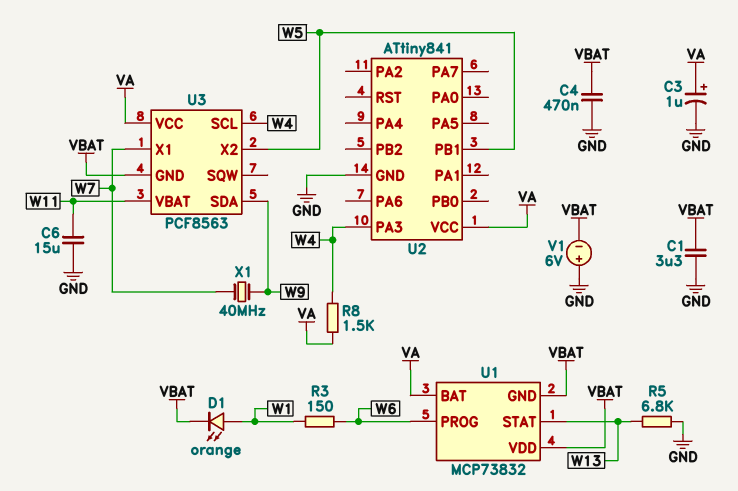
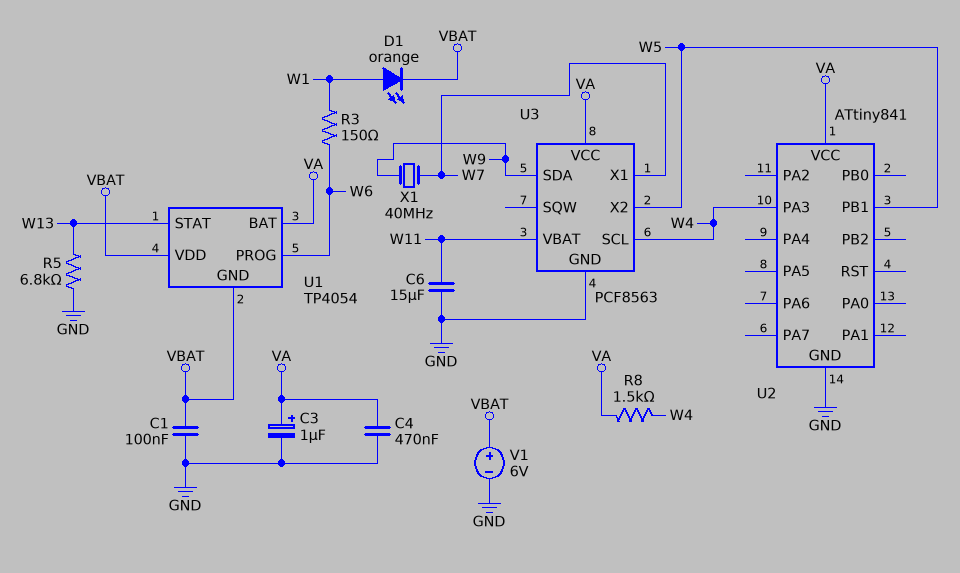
C1: 3.3uF (GND, VBAT) -> 100nF (GND, VBAT)
C4: 470nF (GND, VBAT) -> 470nF (GND, VA)
U1: MCP73832 -> TP4054
U3 pin GND: VBAT -> GND
V1: 6V (plus GND, minus VBAT) -> 6V (plus VBAT, minus GND)

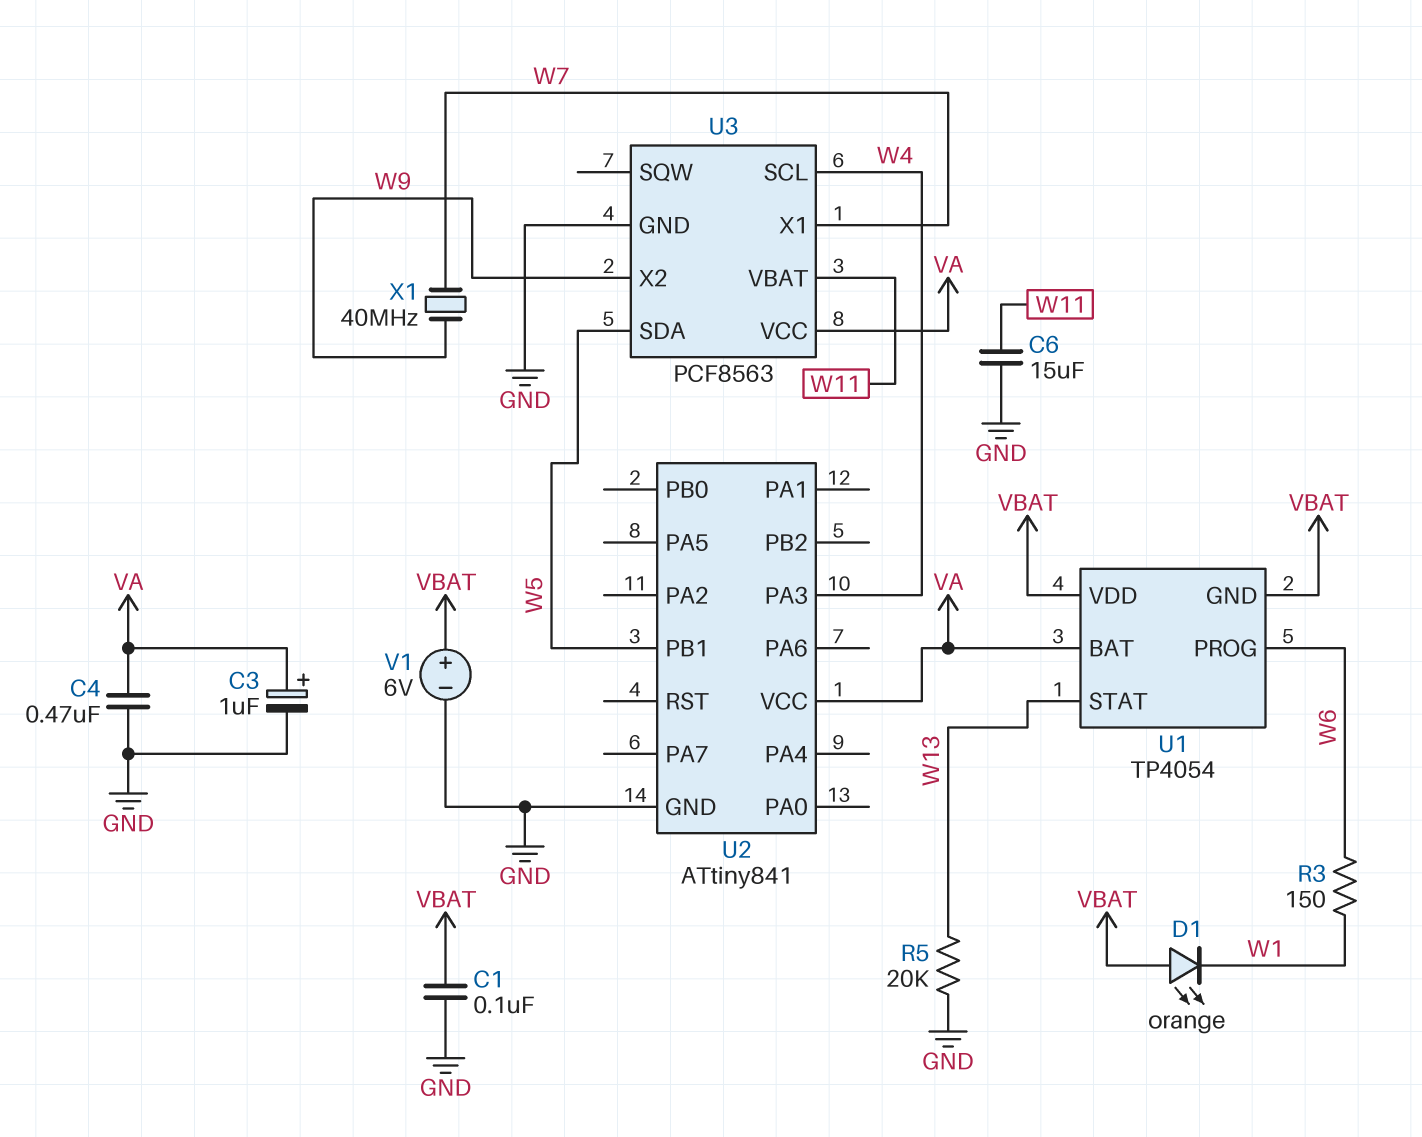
D1: LED orange (A W1, K VBAT) -> LED orange (A VBAT, K W1)
R5: 6.8k (GND, W13) -> 20k (GND, W13)
R8: 1.5k (VA, W4) -> none
U3 pin SDA: W9 -> W5
U3 pin X2: W5 -> W9

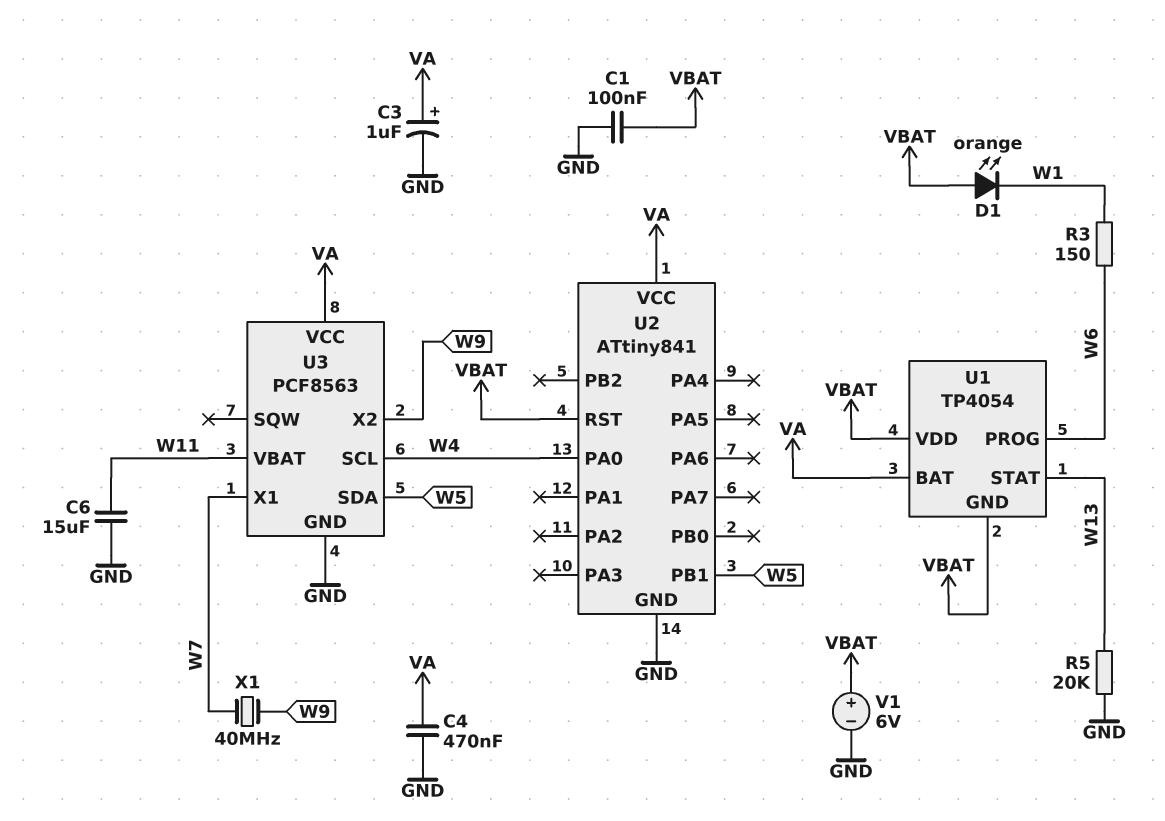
U2 pin PA0: none -> W4
U2 pin PA3: W4 -> none
U2 pin RST: none -> VBAT

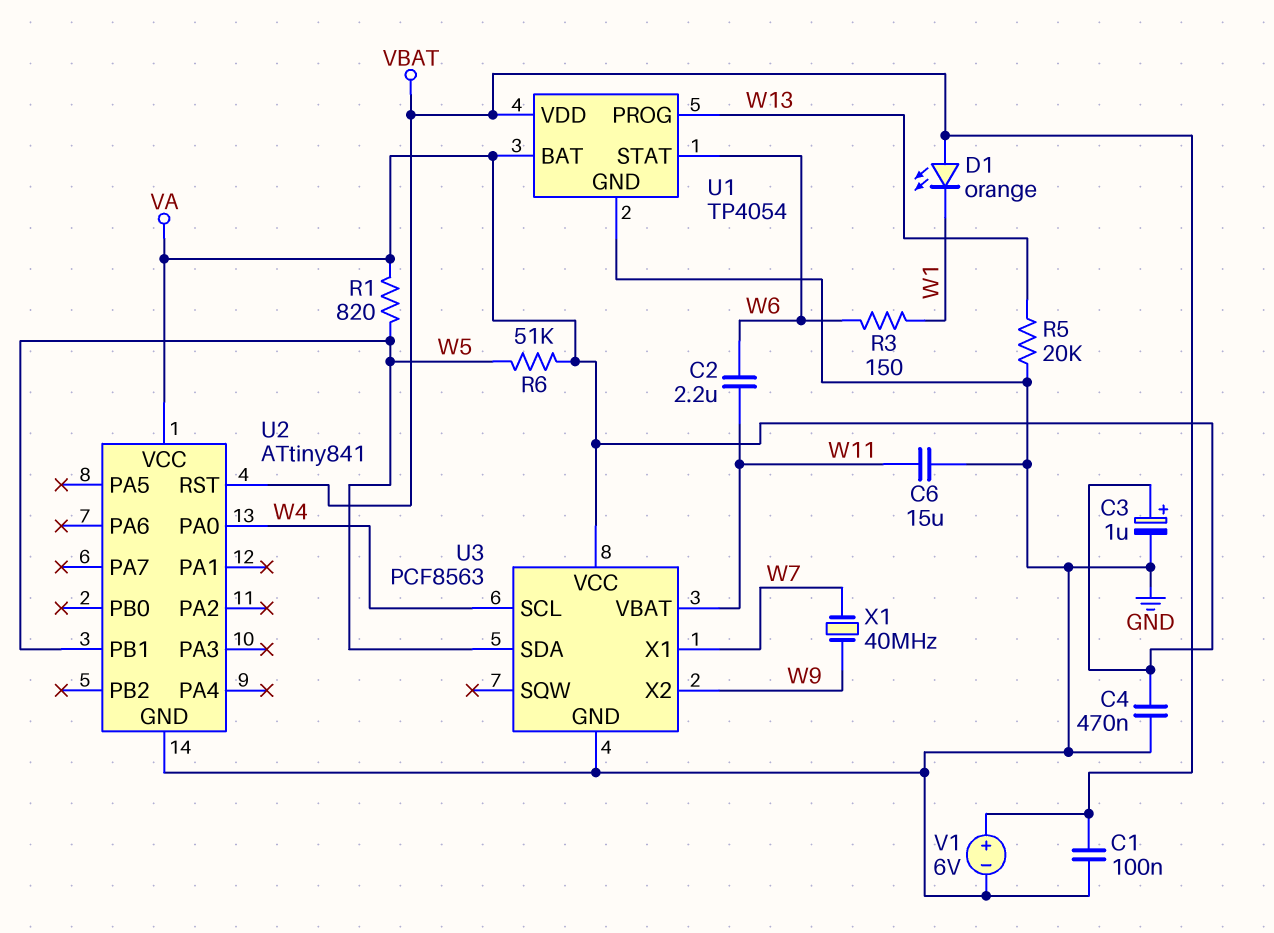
C2: none -> 2.2uF (W6, W11)
R1: none -> 820 (VA, W5)
R6: none -> 51k (VA, W5)
U1 pin GND: VBAT -> GND
U1 pin PROG: W6 -> W13
U1 pin STAT: W13 -> W6

